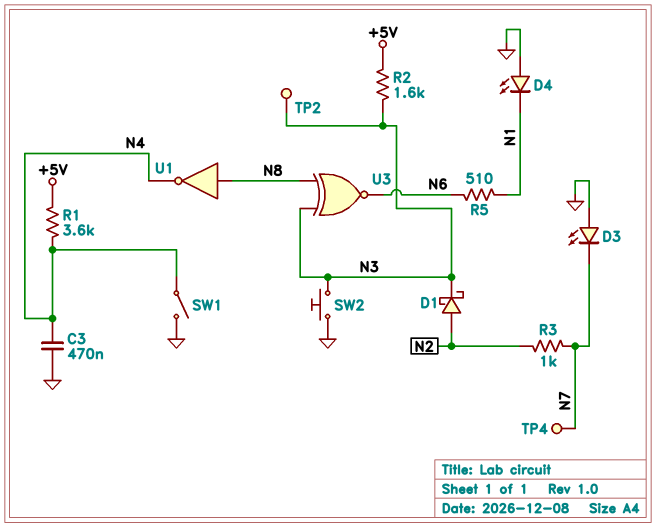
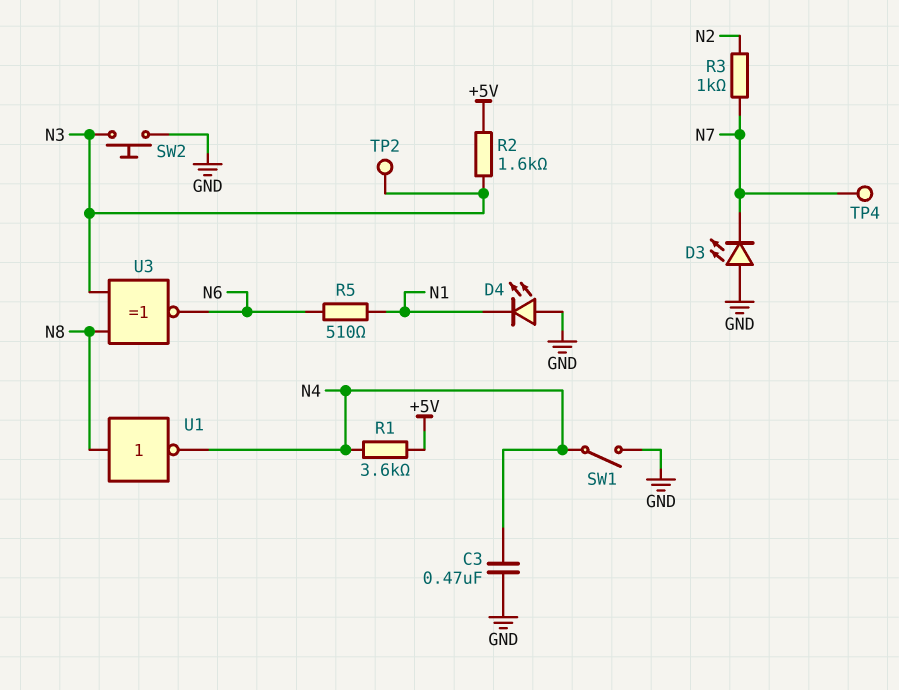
D1: schottky (A N2, K N3) -> none

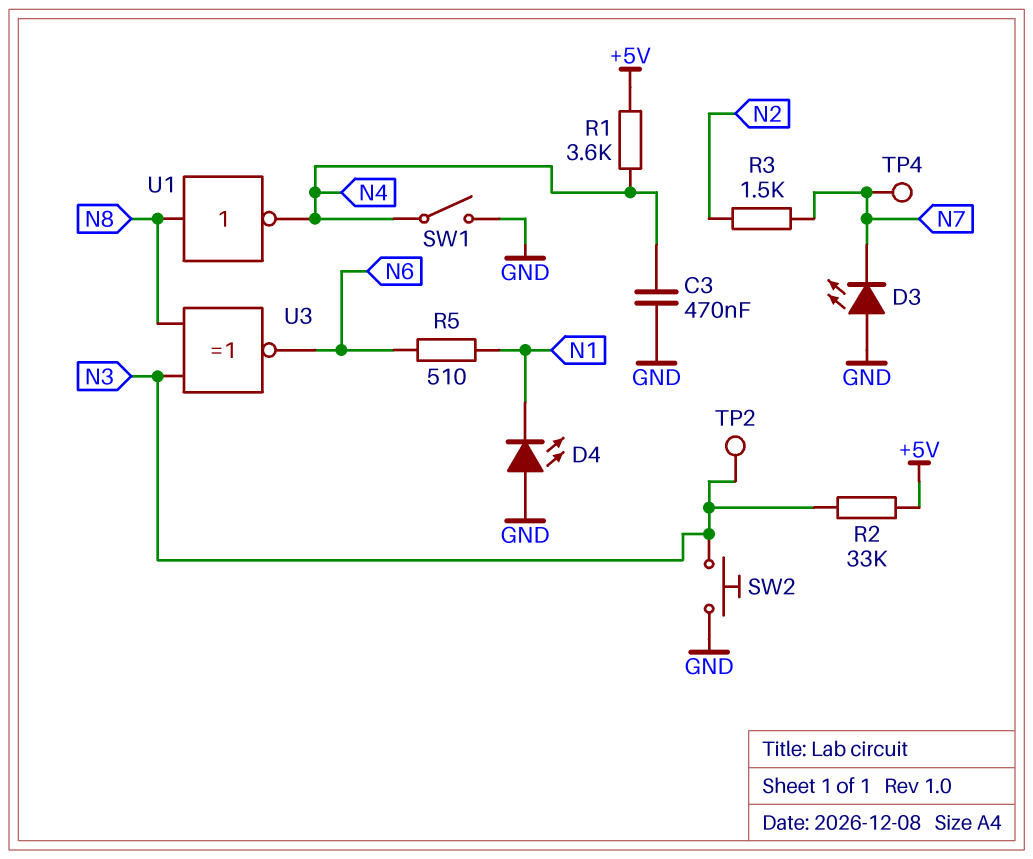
R2: 1.6k (+5V, N3) -> 33k (+5V, N3)
R3: 1k (N2, N7) -> 1.5k (N2, N7)

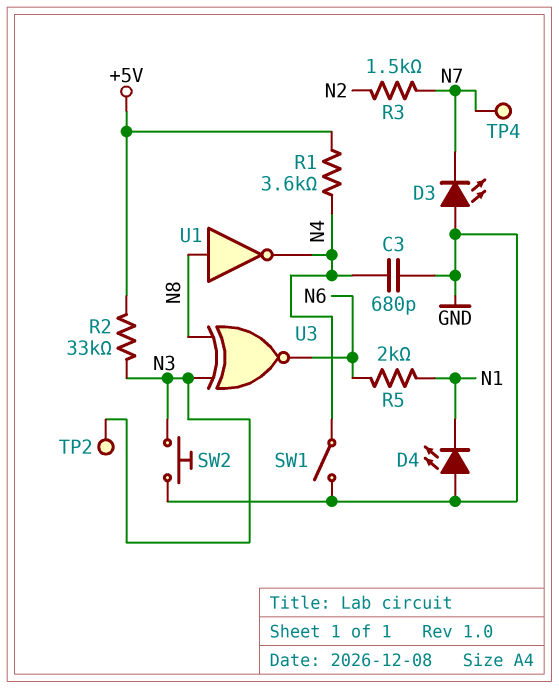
C3: 470nF (GND, N4) -> 680pF (GND, N4)
R5: 510 (N1, N6) -> 2k (N1, N6)

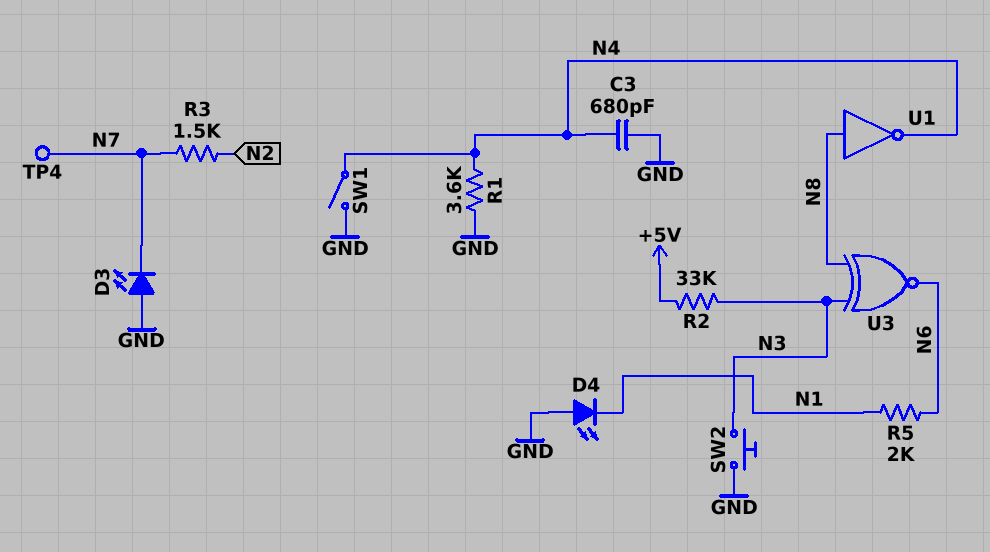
R1: 3.6k (+5V, N4) -> 3.6k (GND, N4)
TP2: test point (N3) -> none

